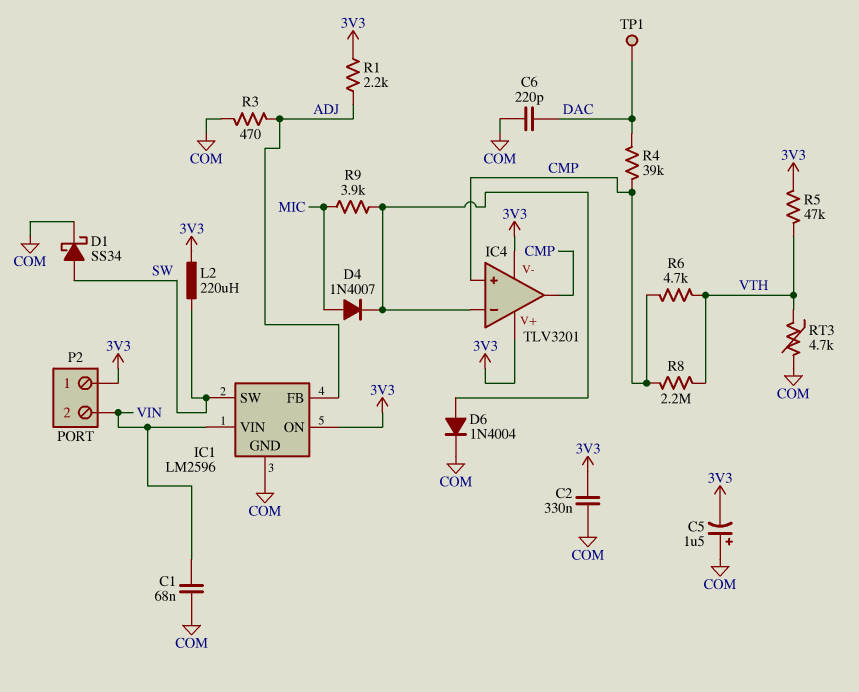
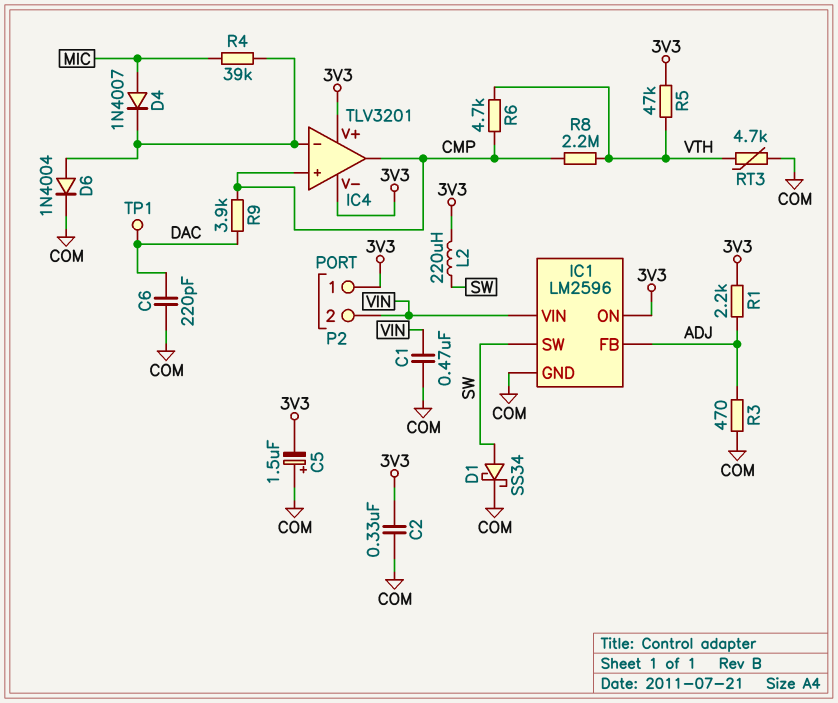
C1: 68nF (COM, VIN) -> 470nF (COM, VIN)
R4: 39k (CMP, DAC) -> 39k (IC4/in-, MIC)
R9: 3.9k (IC4/in-, MIC) -> 3.9k (CMP, DAC)

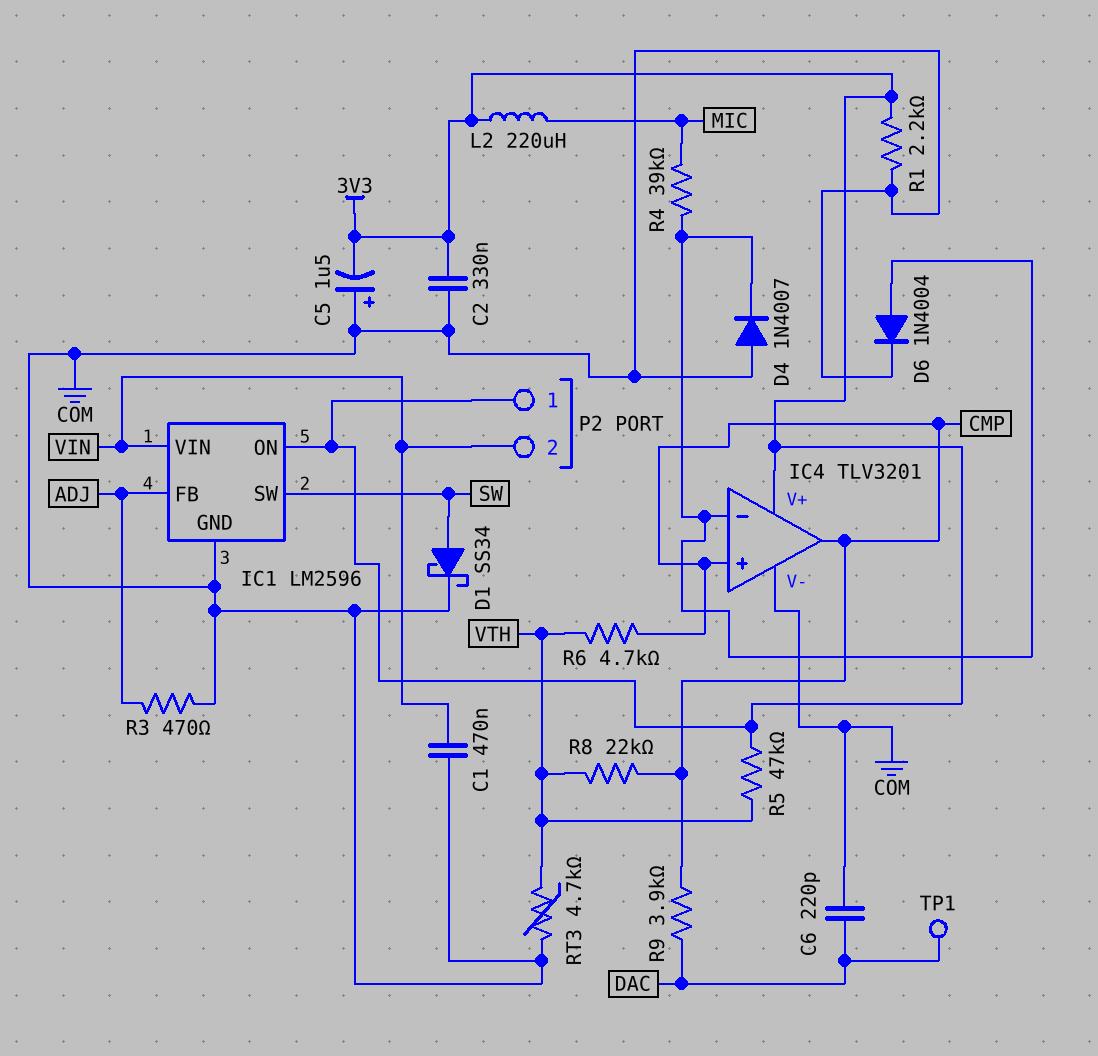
D4: diode 1N4007 (A MIC, K IC4/in-) -> diode 1N4007 (A COM, K IC4/in-)
IC4 pin V-: 3V3 -> COM
L2: 220uH (3V3, SW) -> 220uH (3V3, MIC)
R1: 2.2k (3V3, ADJ) -> 2.2k (3V3, COM)
R8: 2.2M (CMP, VTH) -> 22k (CMP, VTH)

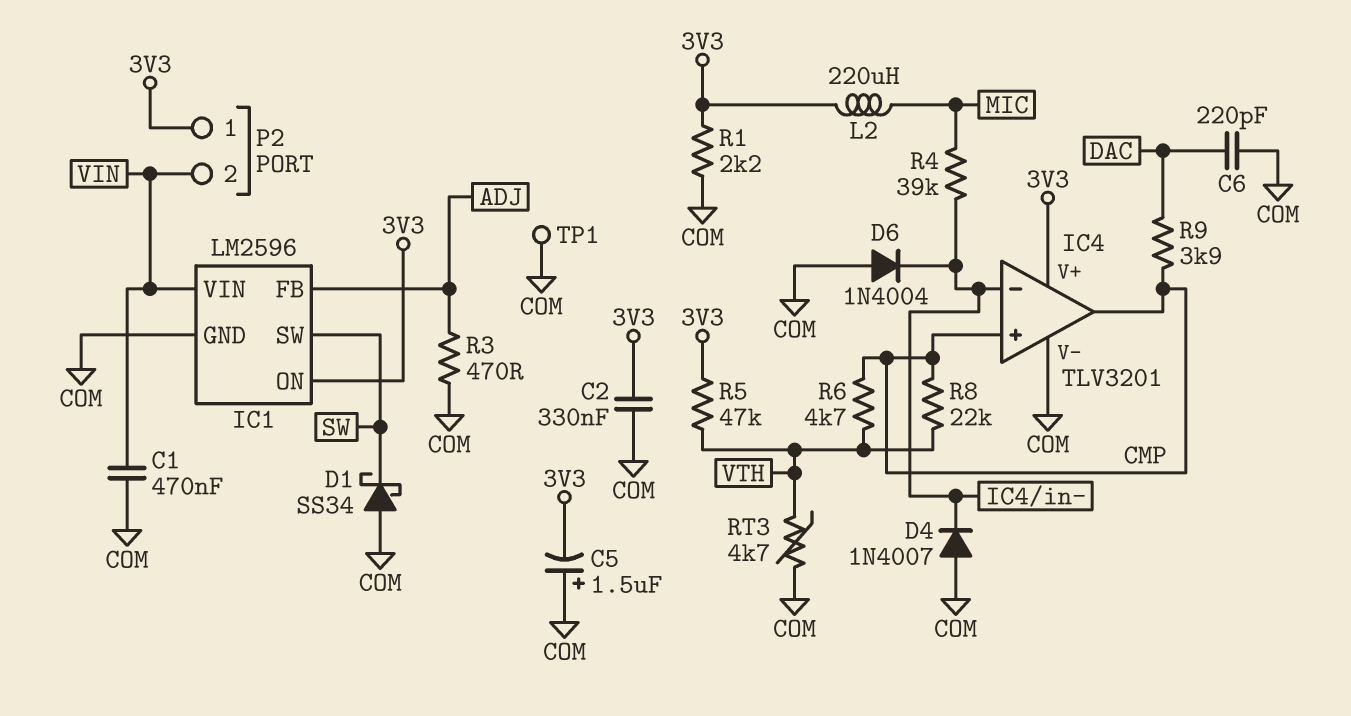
D1: schottky SS34 (A SW, K COM) -> schottky SS34 (A COM, K SW)
D6: diode 1N4004 (A IC4/in-, K COM) -> diode 1N4004 (A COM, K IC4/in-)
TP1: test point (DAC) -> test point (COM)

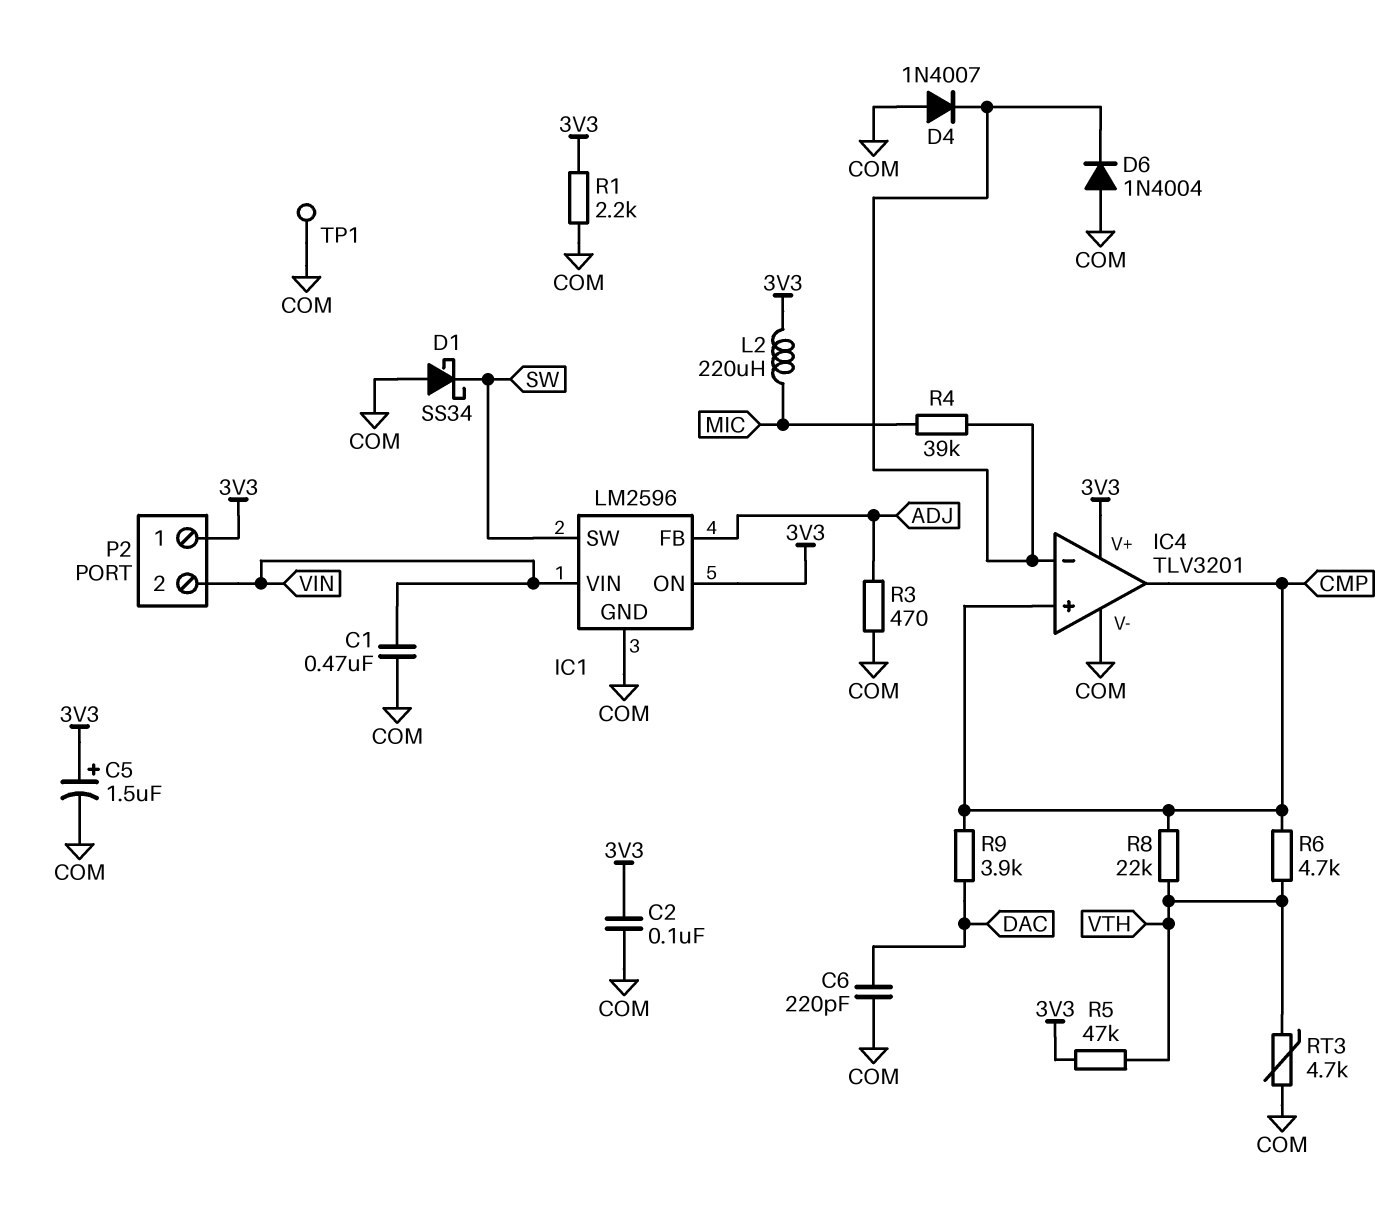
C2: 330nF (3V3, COM) -> 100nF (3V3, COM)
C5: 1.5uF (plus COM, minus 3V3) -> 1.5uF (plus 3V3, minus COM)

